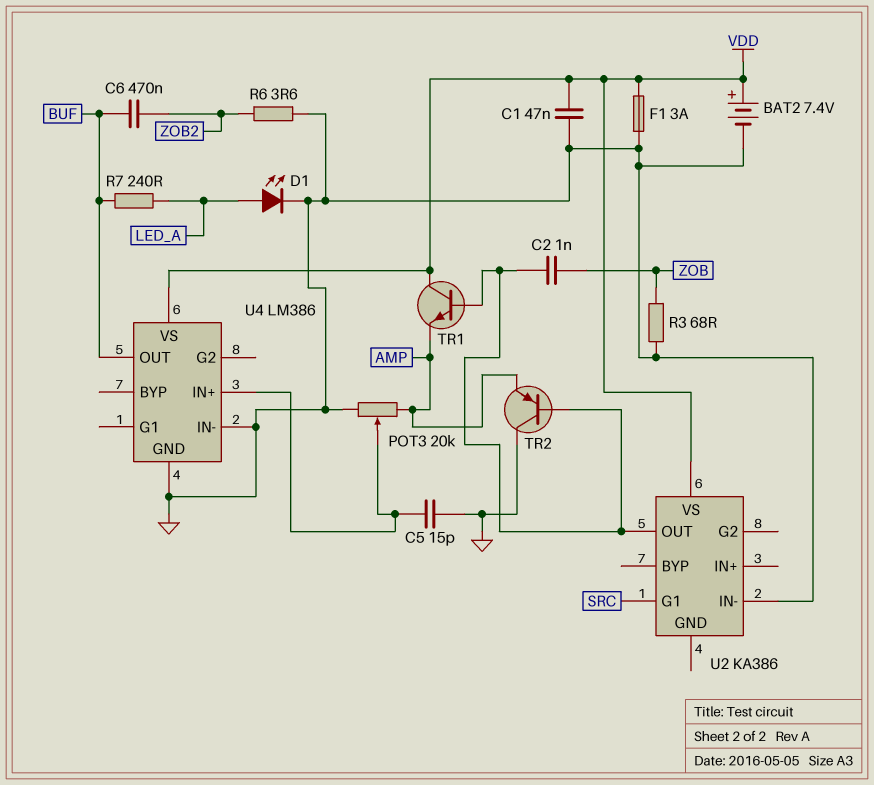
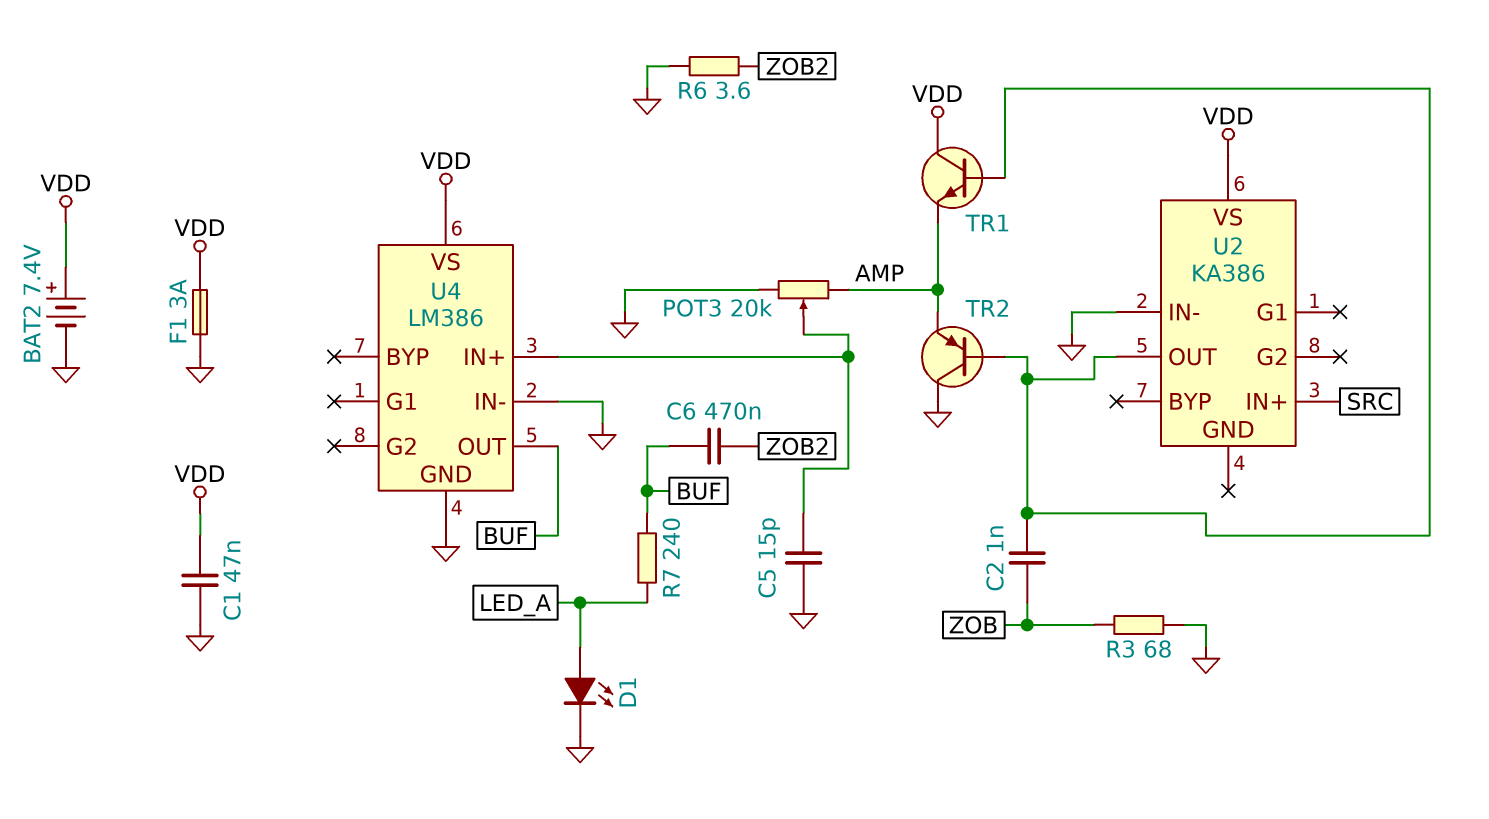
U2 pin G1: SRC -> none
U2 pin IN+: none -> SRC

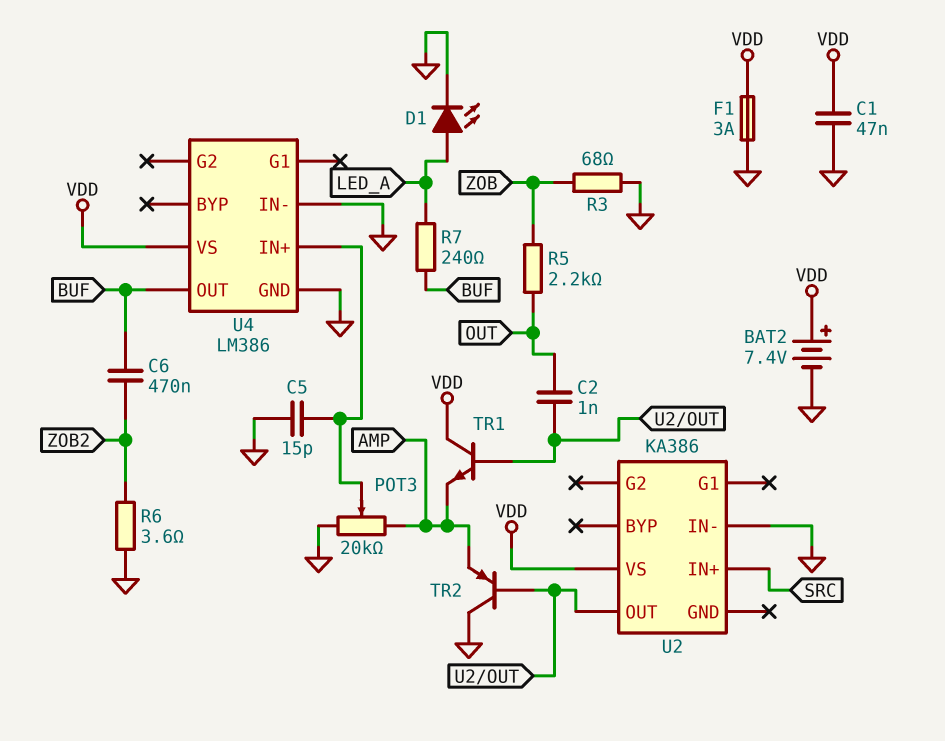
C2: 1nF (U2/OUT, ZOB) -> 1nF (OUT, U2/OUT)
R5: none -> 2.2k (OUT, ZOB)

